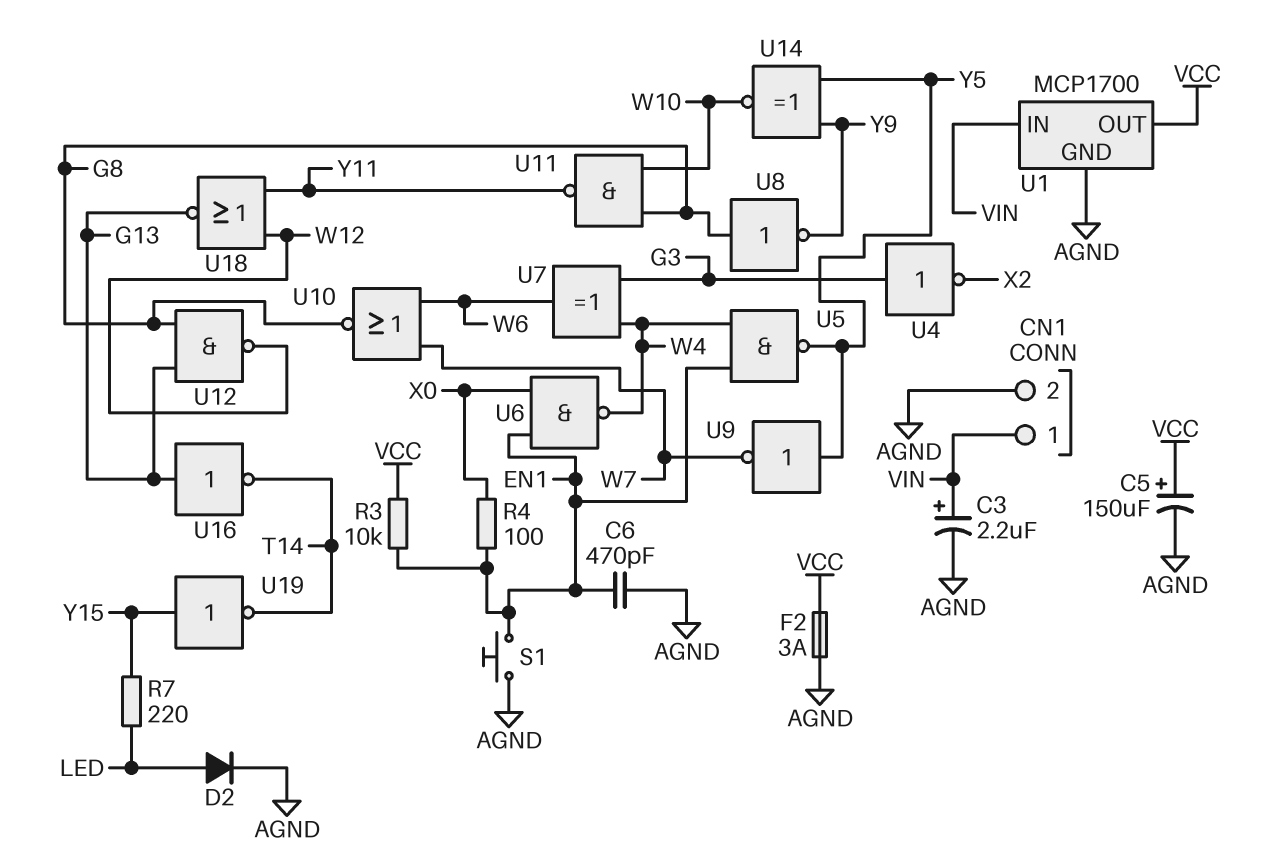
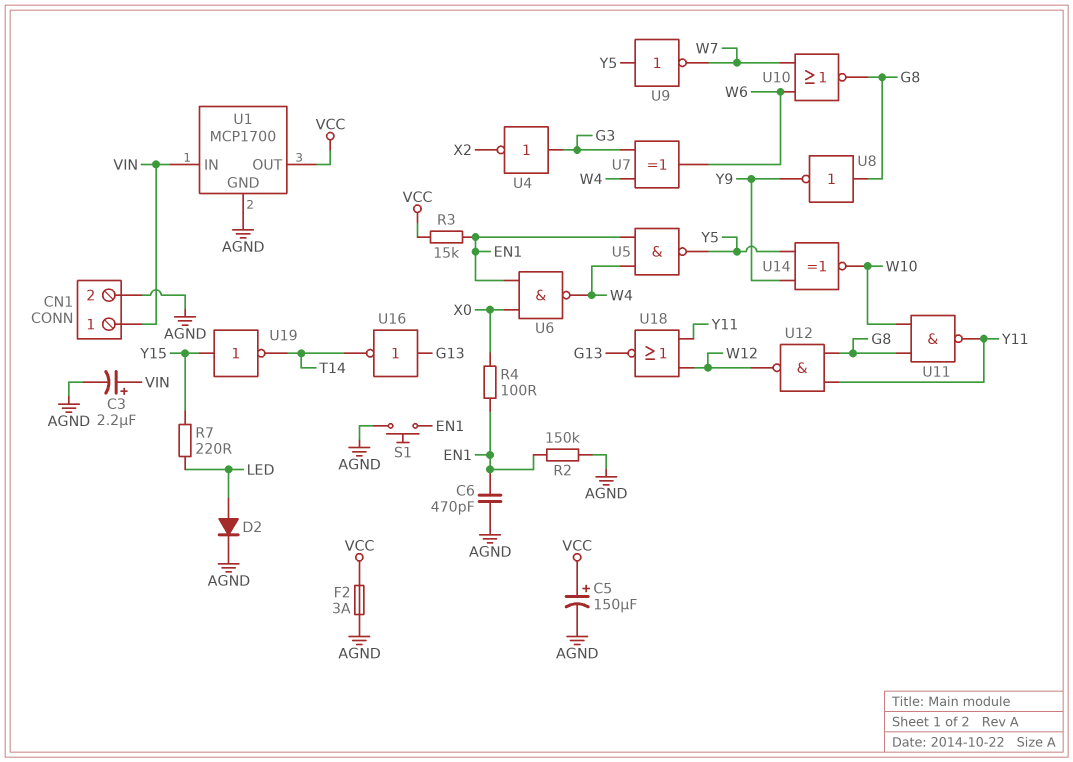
R2: none -> 150k (AGND, EN1)
R3: 10k (EN1, VCC) -> 15k (EN1, VCC)
U12: NAND (in G8, in G13, out W12) -> NAND (in G8, in Y11, out W12)

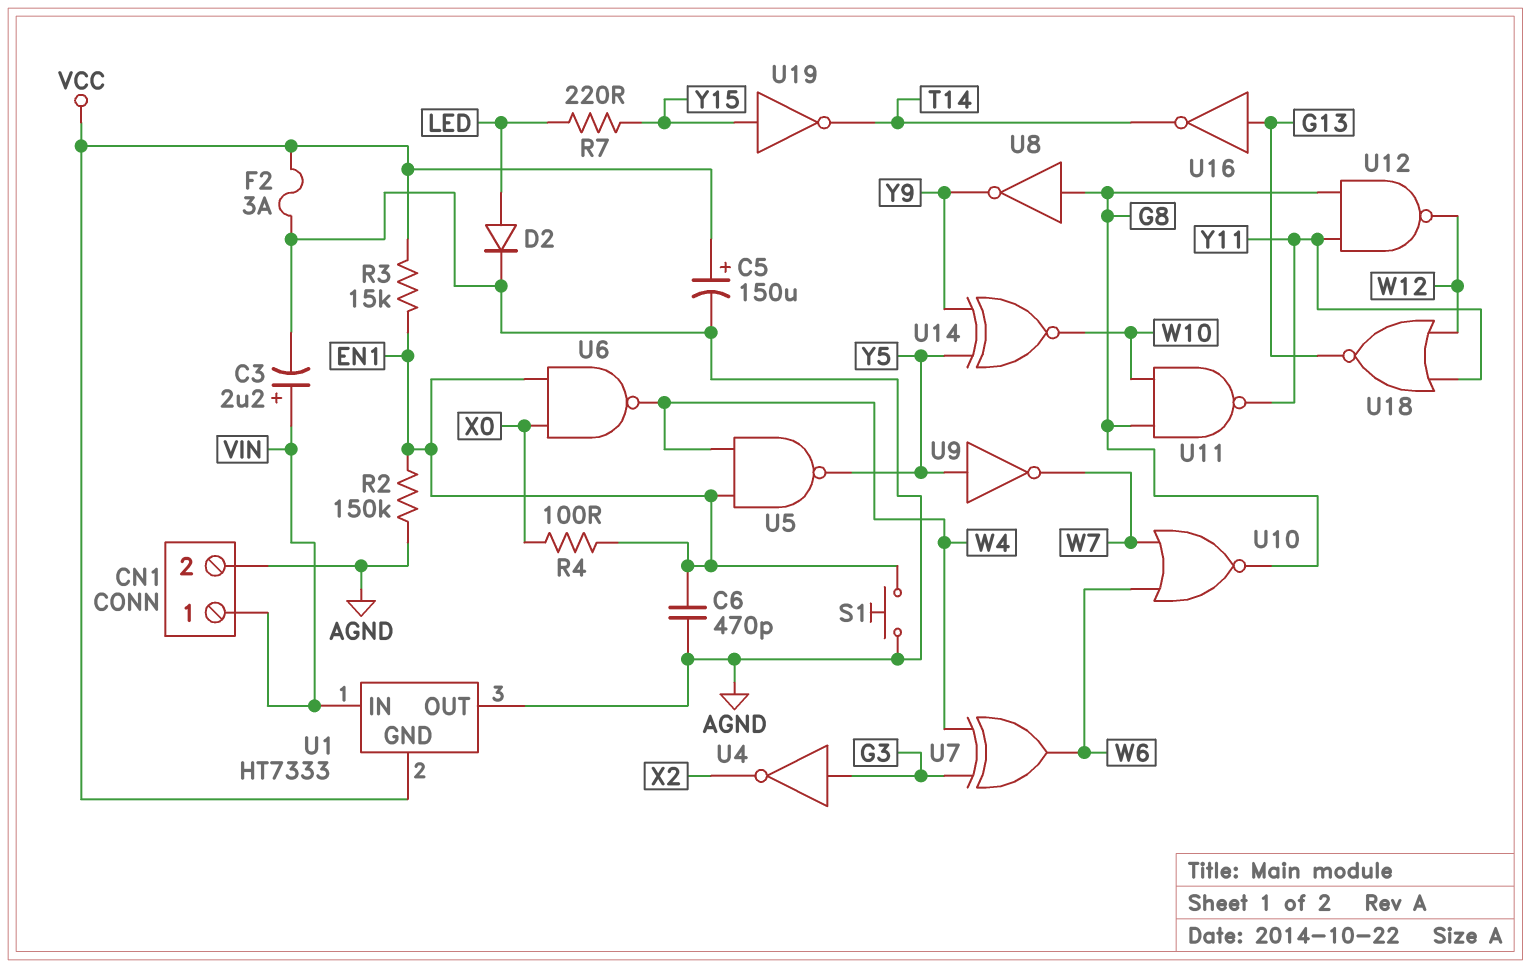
U1: MCP1700 -> HT7333
U1 pin GND: AGND -> VCC
U1 pin OUT: VCC -> AGND

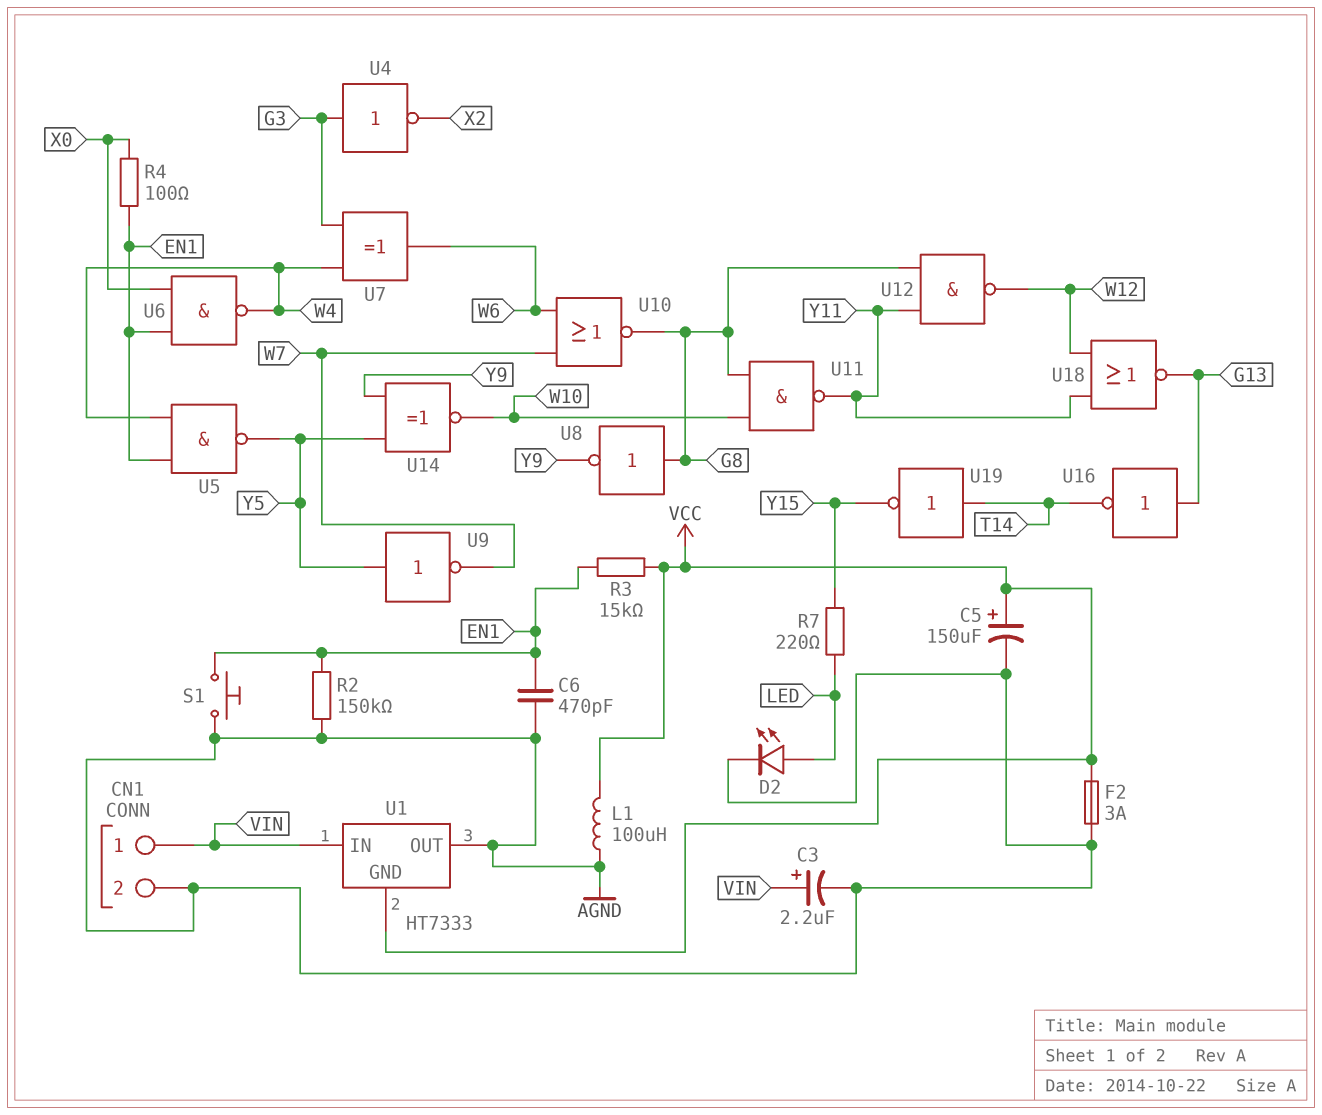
D2: diode (A LED, K AGND) -> LED (A LED, K AGND)
L1: none -> 100uH (AGND, VCC)
U19: NOT (in Y15, out T14) -> NOT (in T14, out Y15)

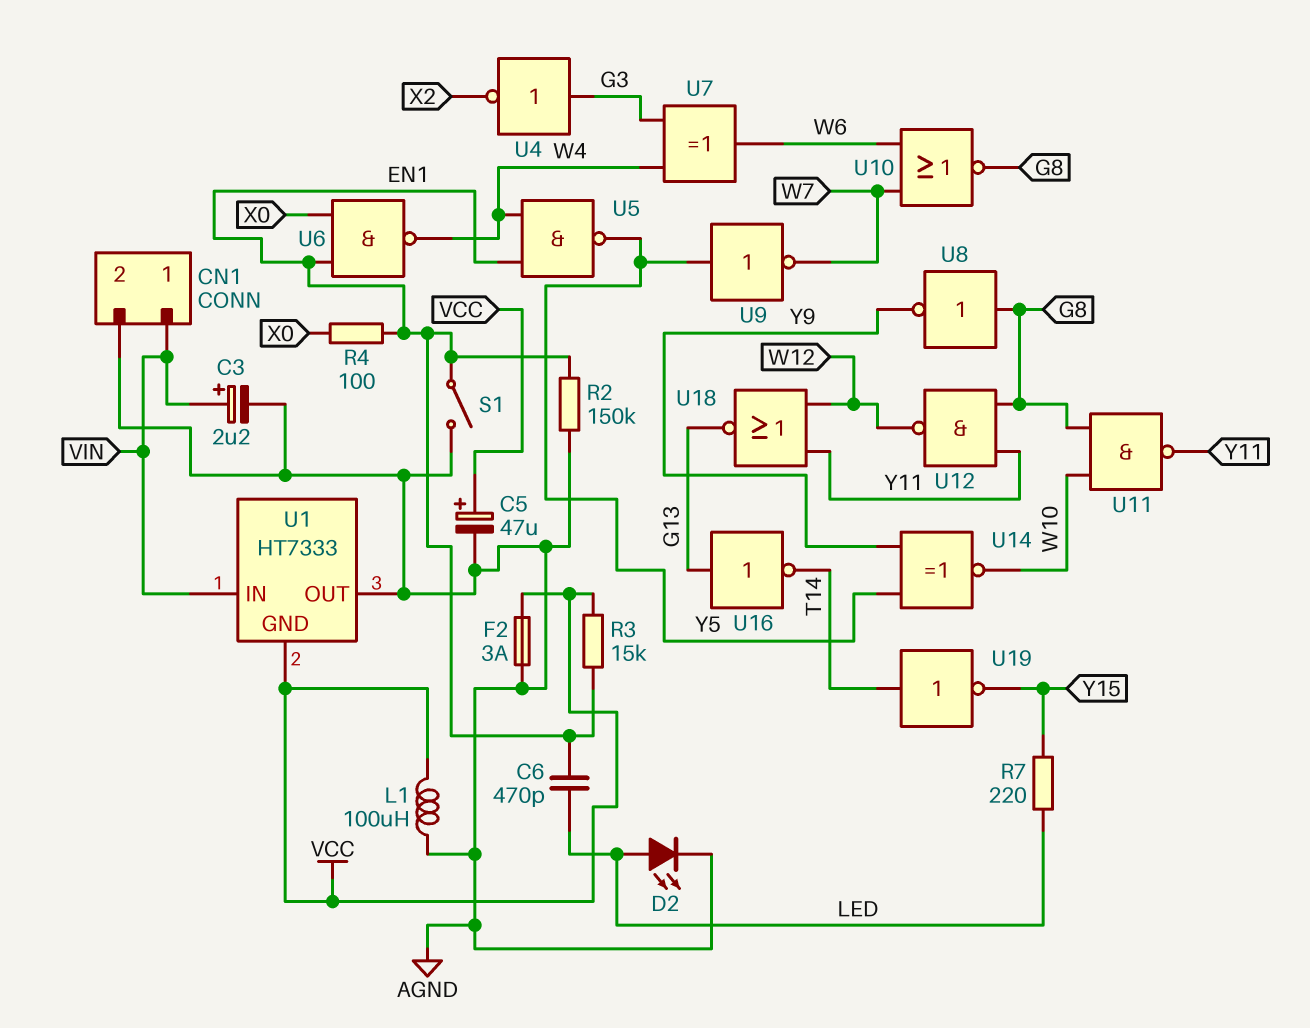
C5: 150uF (plus VCC, minus AGND) -> 47uF (plus VCC, minus AGND)
C6: 470pF (AGND, EN1) -> 470pF (EN1, LED)
S1: button (AGND, EN1) -> switch (AGND, EN1)

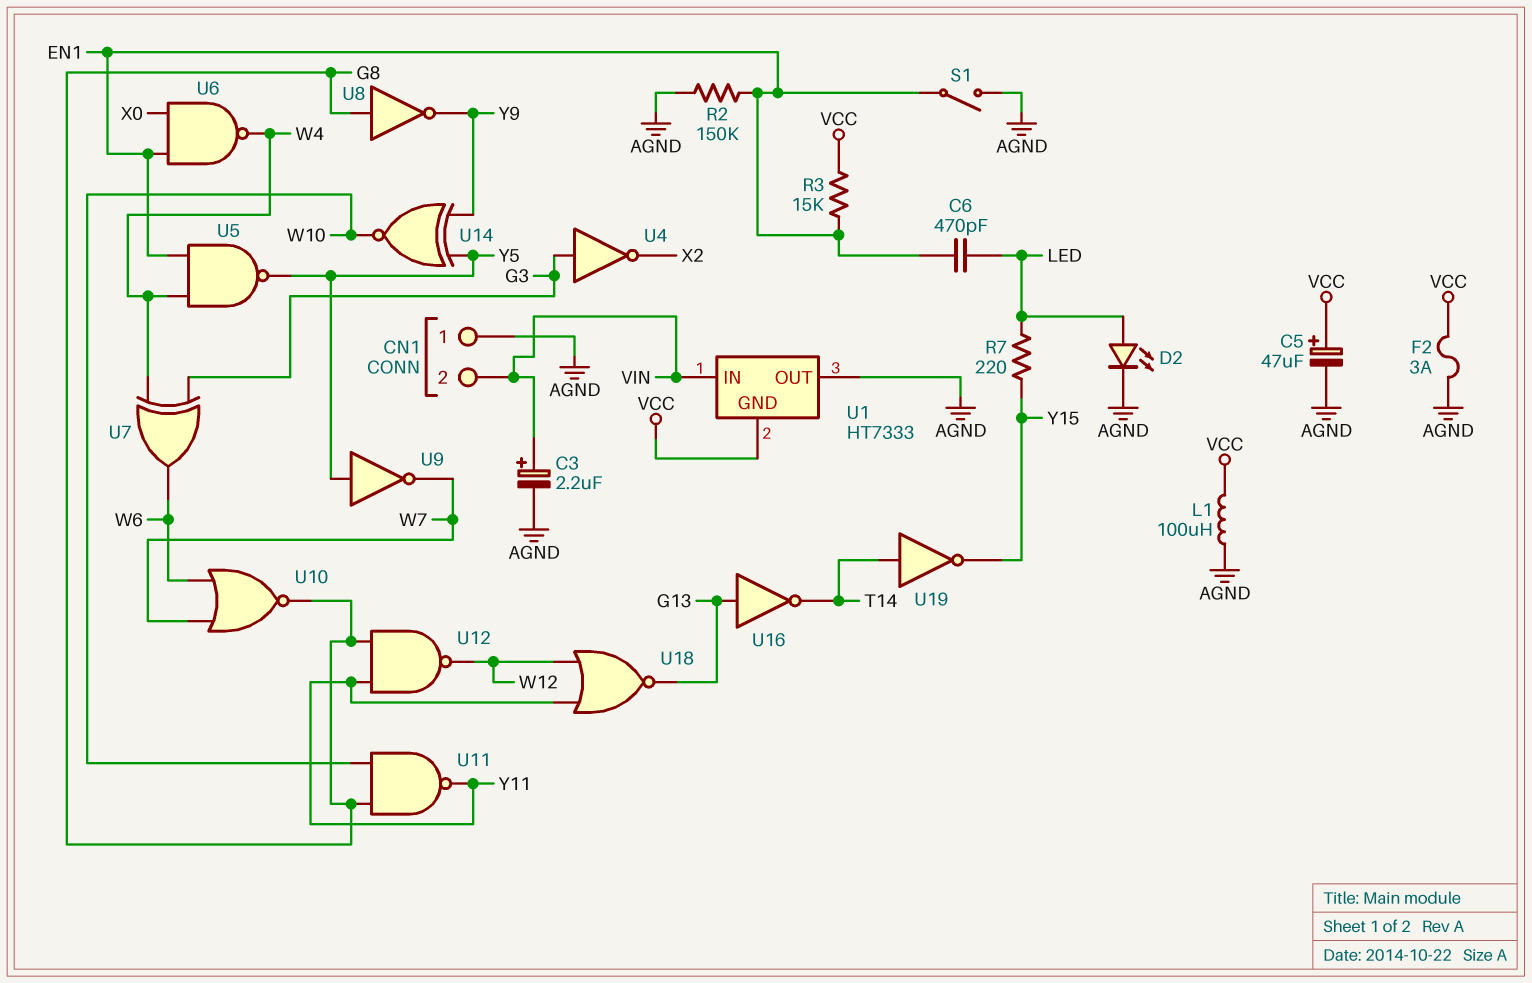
CN1 pin 1: VIN -> AGND
CN1 pin 2: AGND -> VIN
R4: 100 (EN1, X0) -> none

